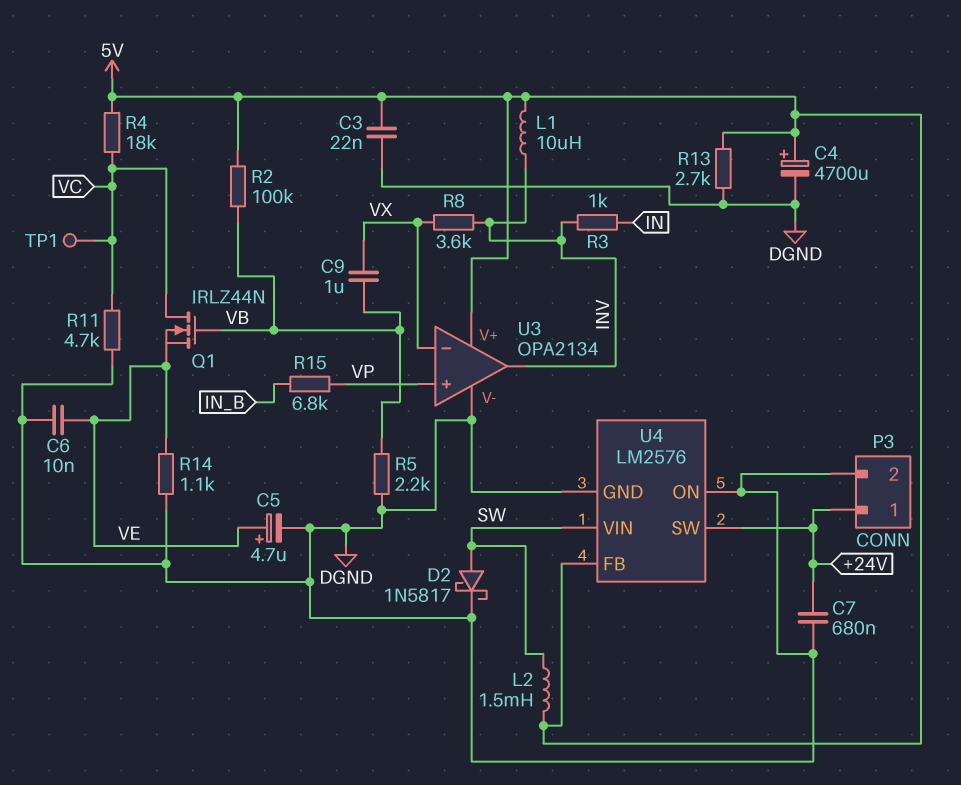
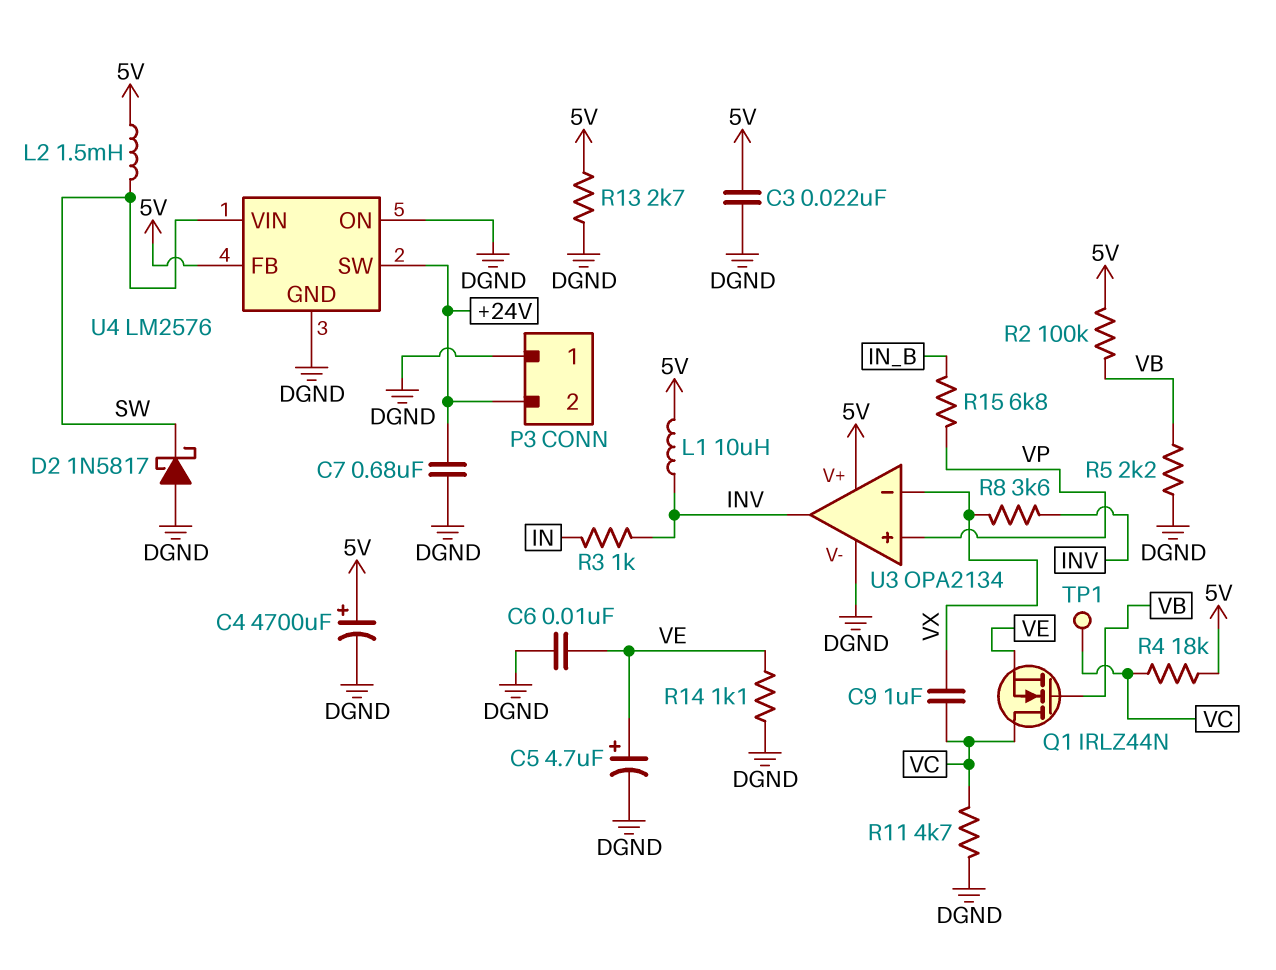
C9: 1uF (VB, VX) -> 1uF (VC, VX)
D2: schottky 1N5817 (A SW, K DGND) -> schottky 1N5817 (A DGND, K SW)
P3 pin 1: +24V -> DGND
P3 pin 2: DGND -> +24V

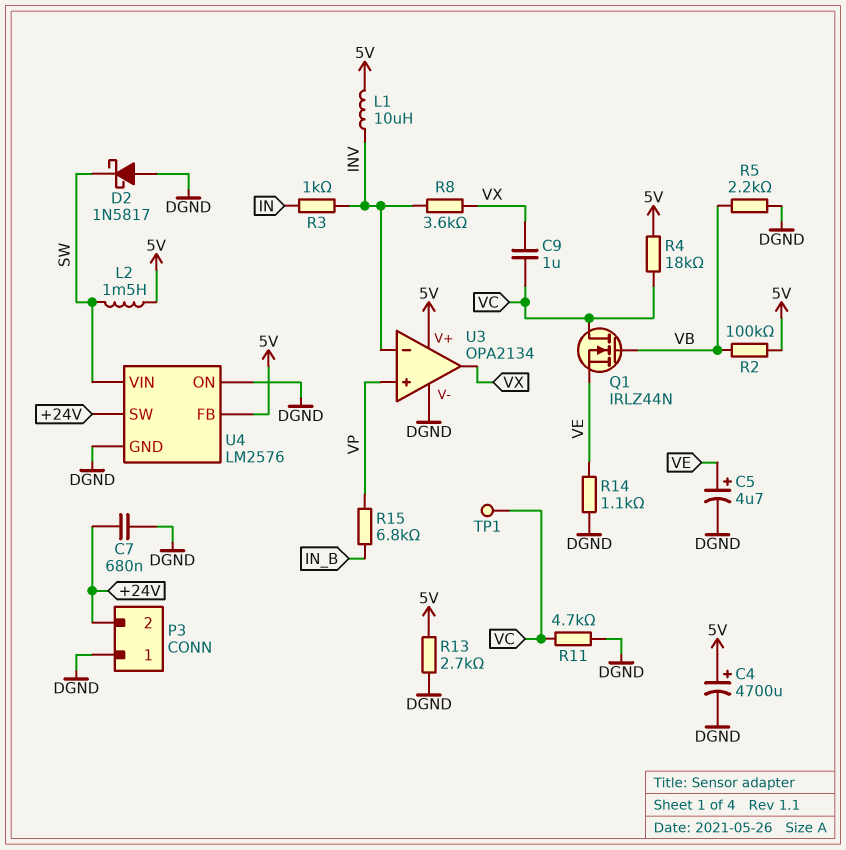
C3: 22nF (5V, DGND) -> none
C6: 10nF (DGND, VE) -> none
U3 pin in-: VX -> INV
U3 pin out: INV -> VX

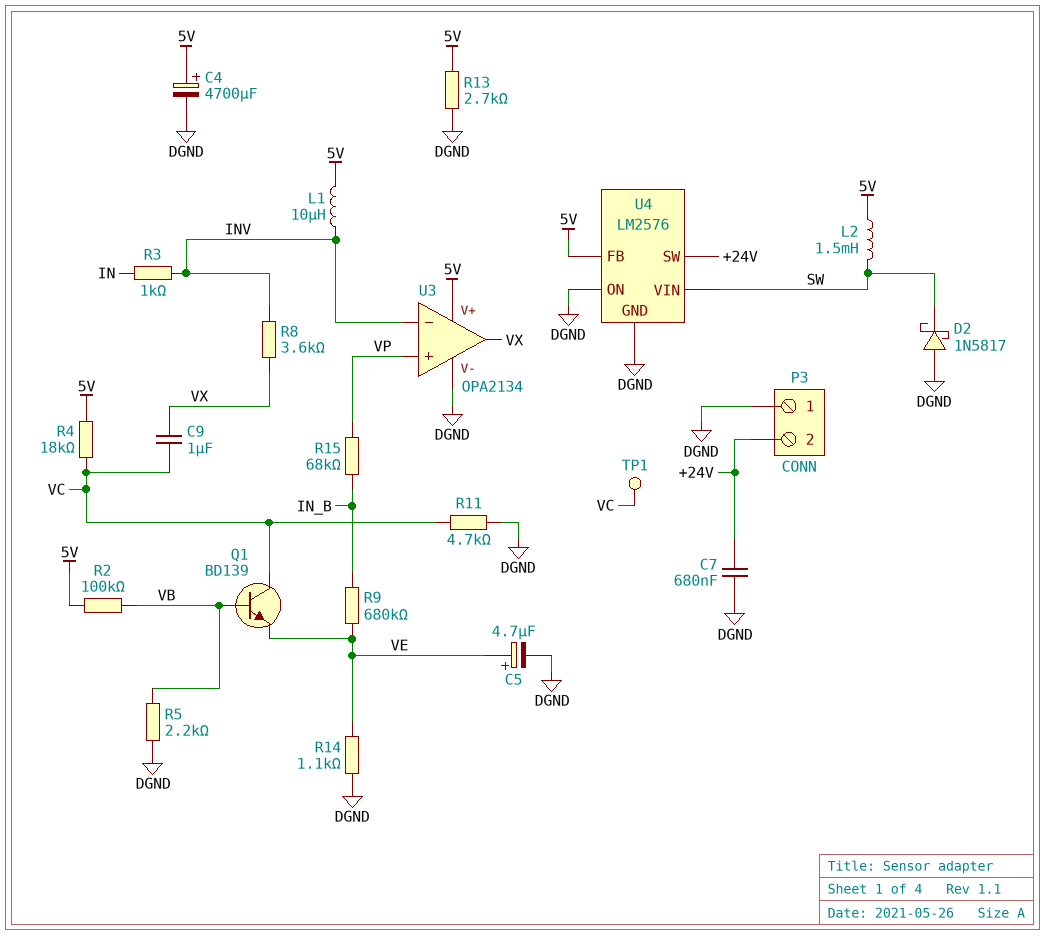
Q1: NMOS IRLZ44N (G VB, D VC, S VE) -> NPN BD139 (B VB, C VC, E VE)
R9: none -> 680k (IN_B, VE)
R15: 6.8k (IN_B, VP) -> 68k (IN_B, VP)

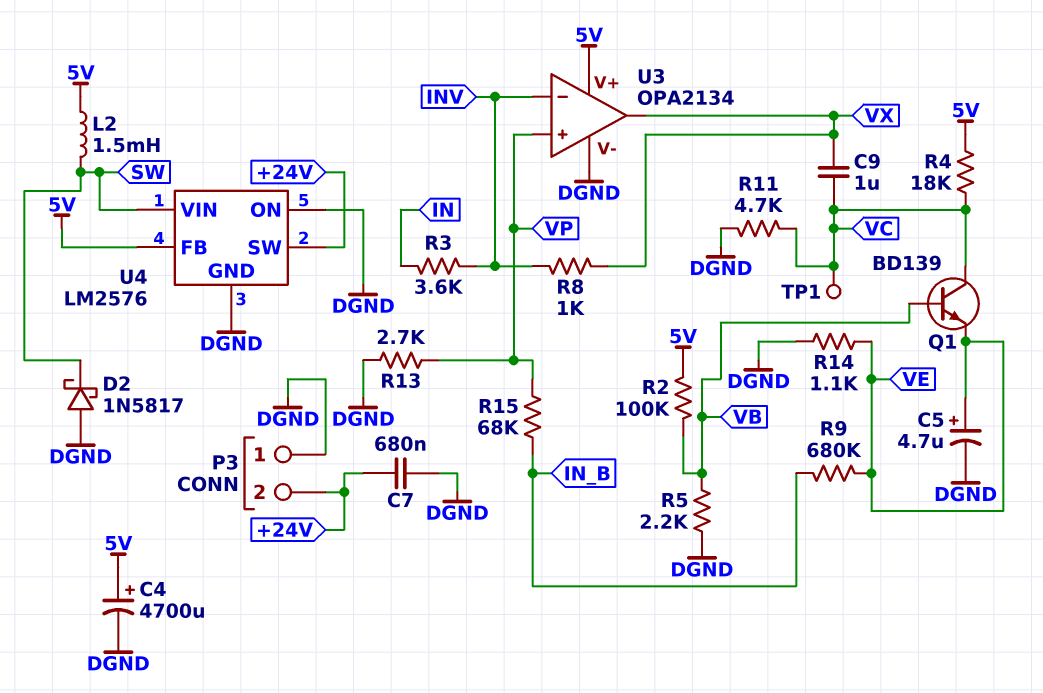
L1: 10uH (5V, INV) -> none
R3: 1k (IN, INV) -> 3.6k (IN, INV)
R8: 3.6k (INV, VX) -> 1k (INV, VX)
R13: 2.7k (5V, DGND) -> 2.7k (DGND, VP)

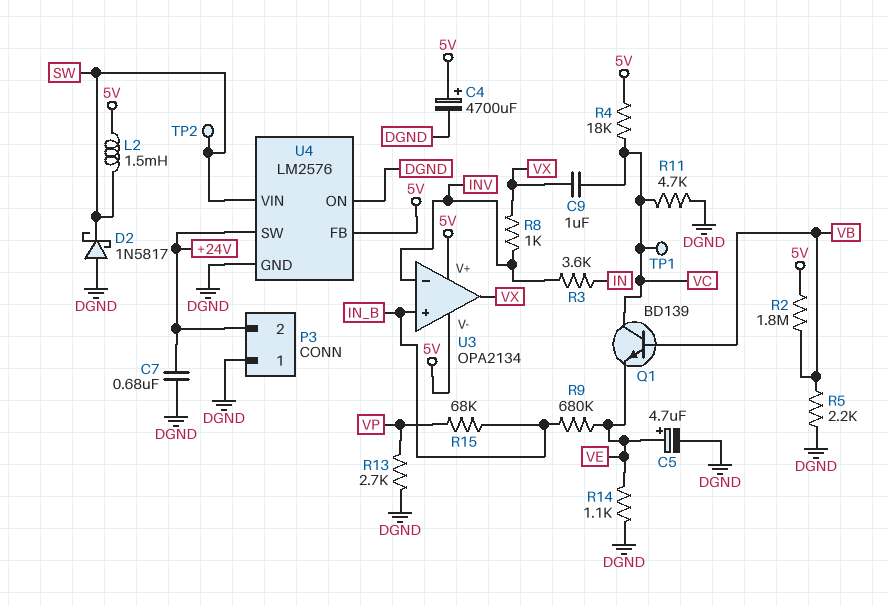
R2: 100k (5V, VB) -> 1.8M (5V, VB)
TP2: none -> test point (SW)
U3 pin V-: DGND -> 5V
U3 pin in+: VP -> IN_B

